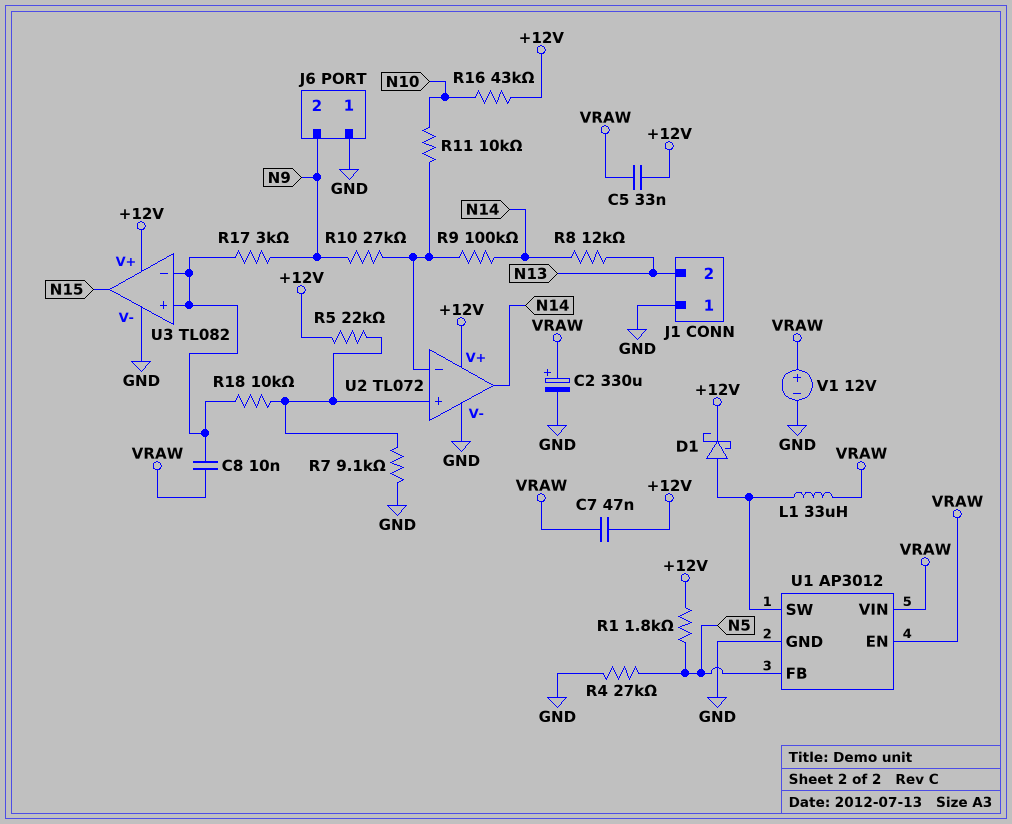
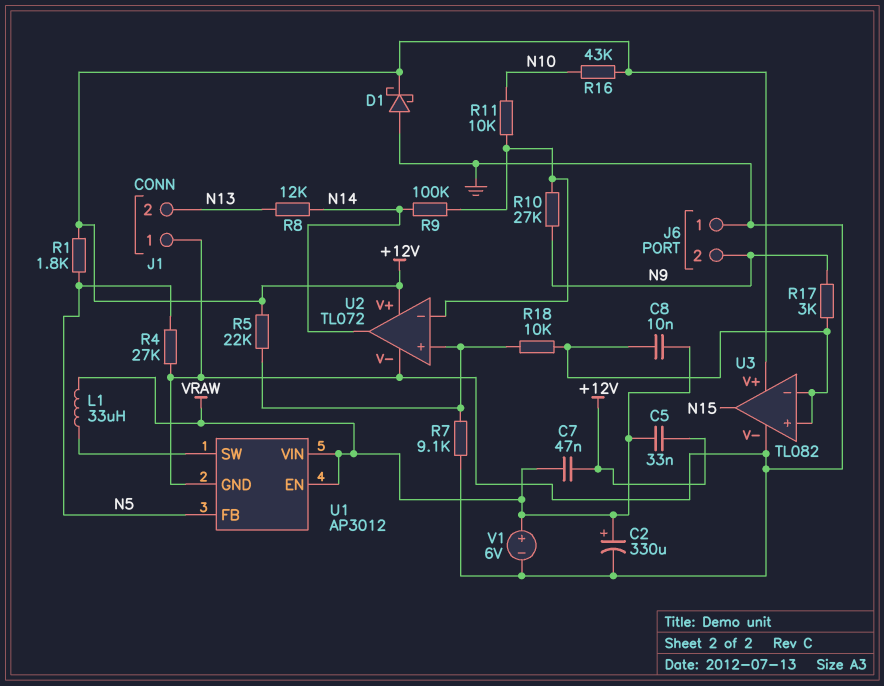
D1: schottky (A U1/SW, K +12V) -> schottky (A GND, K +12V)
V1: 12V (plus VRAW, minus GND) -> 6V (plus VRAW, minus GND)

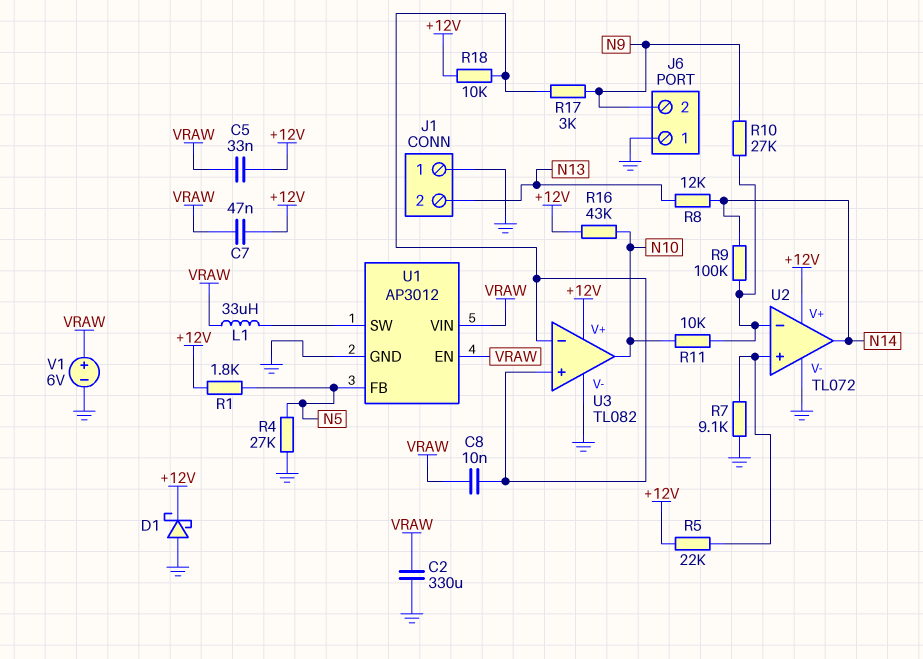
C2: 330uF (plus VRAW, minus GND) -> 330uF (GND, VRAW)
R18: 10k (U2/in+, U3/in+) -> 10k (+12V, U3/in+)
U3 pin out: N15 -> N10

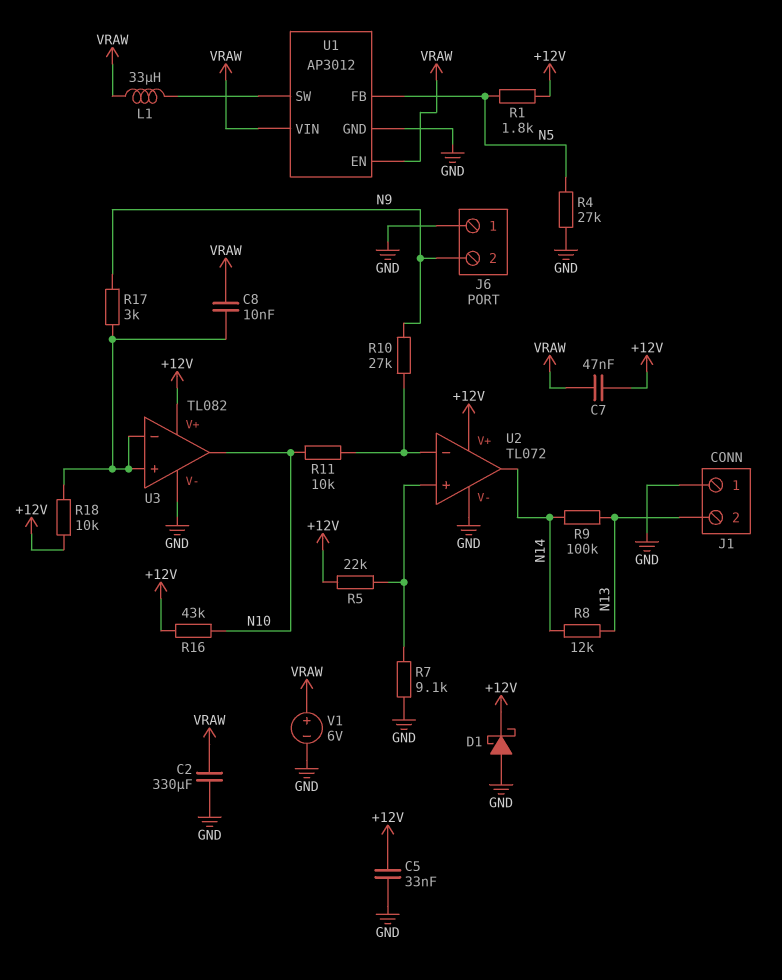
C5: 33nF (+12V, VRAW) -> 33nF (+12V, GND)
R9: 100k (N14, U2/in-) -> 100k (N13, N14)

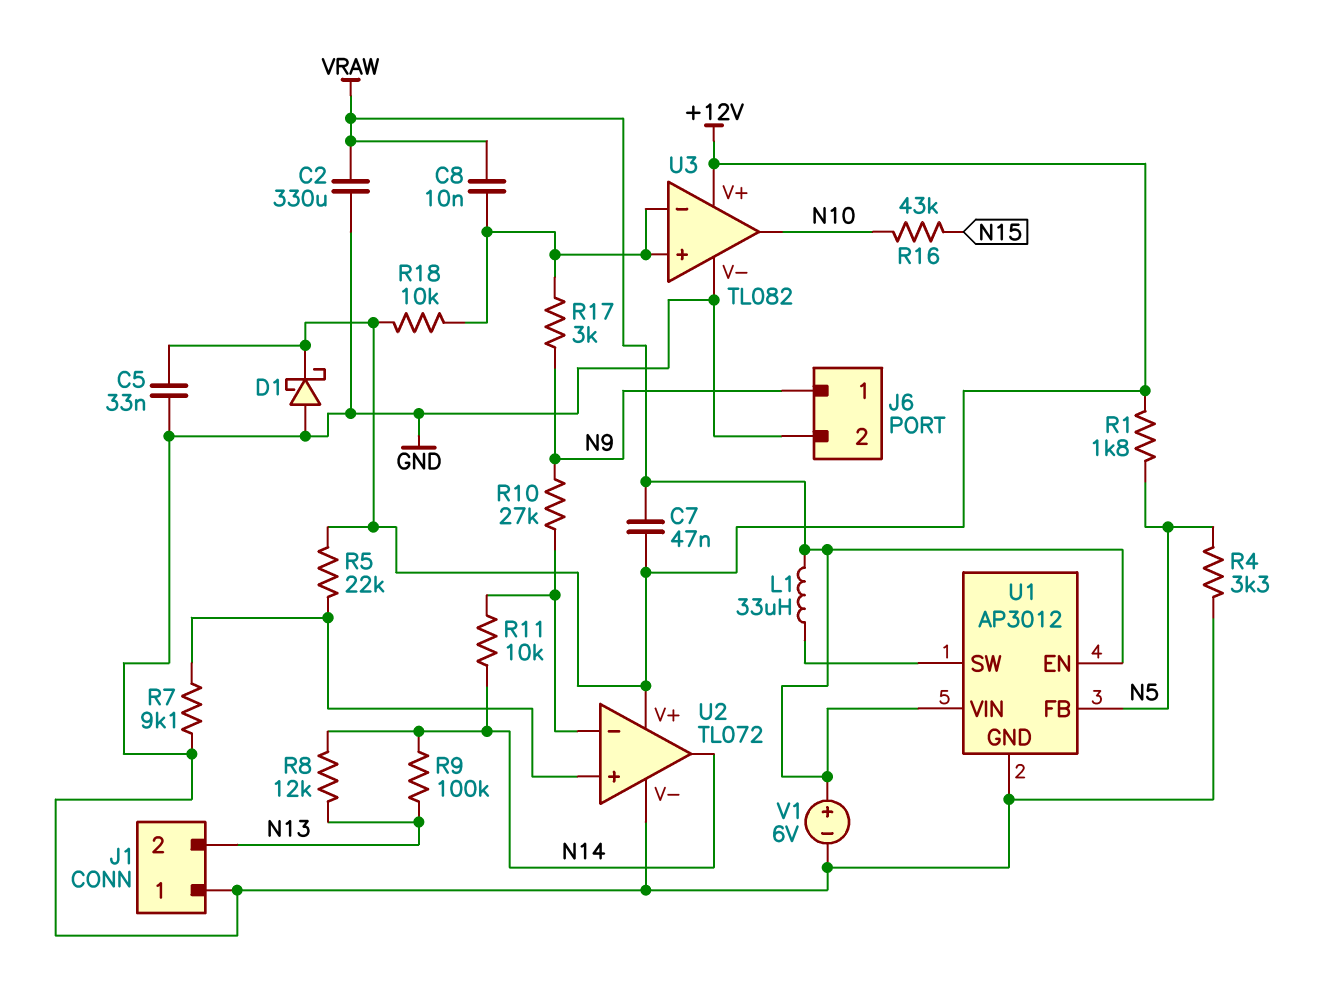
J6 pin 1: GND -> N9
J6 pin 2: N9 -> GND
R4: 27k (GND, N5) -> 3.3k (GND, N5)
R11: 10k (N10, U2/in-) -> 10k (N14, U2/in-)
R16: 43k (+12V, N10) -> 43k (N10, N15)

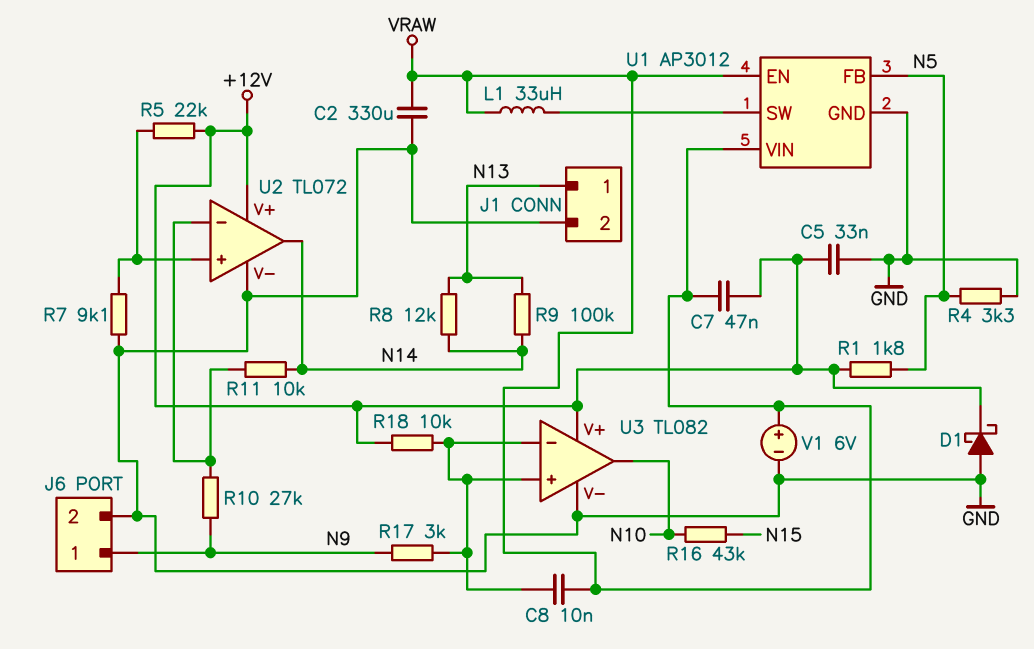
J1 pin 1: GND -> N13
J1 pin 2: N13 -> GND

